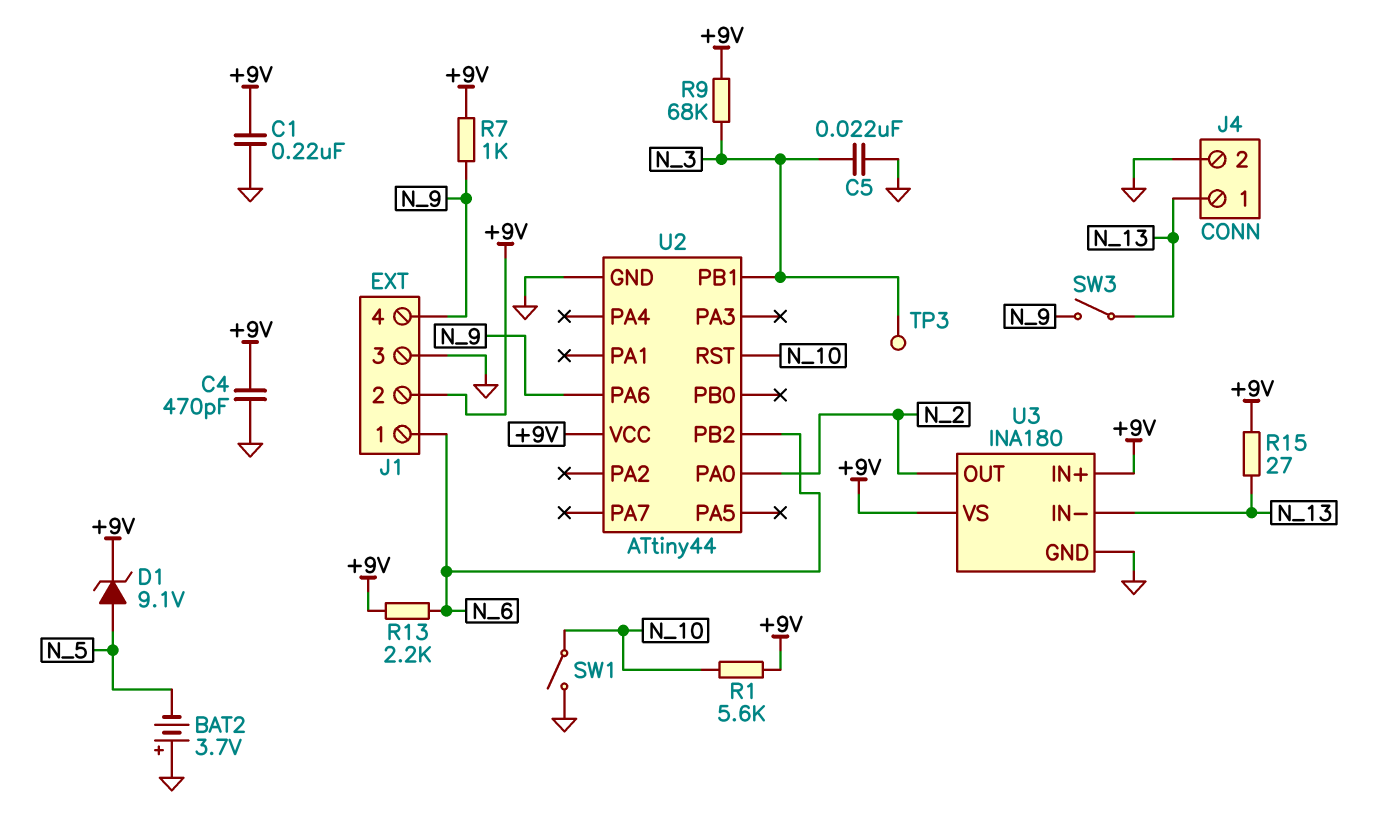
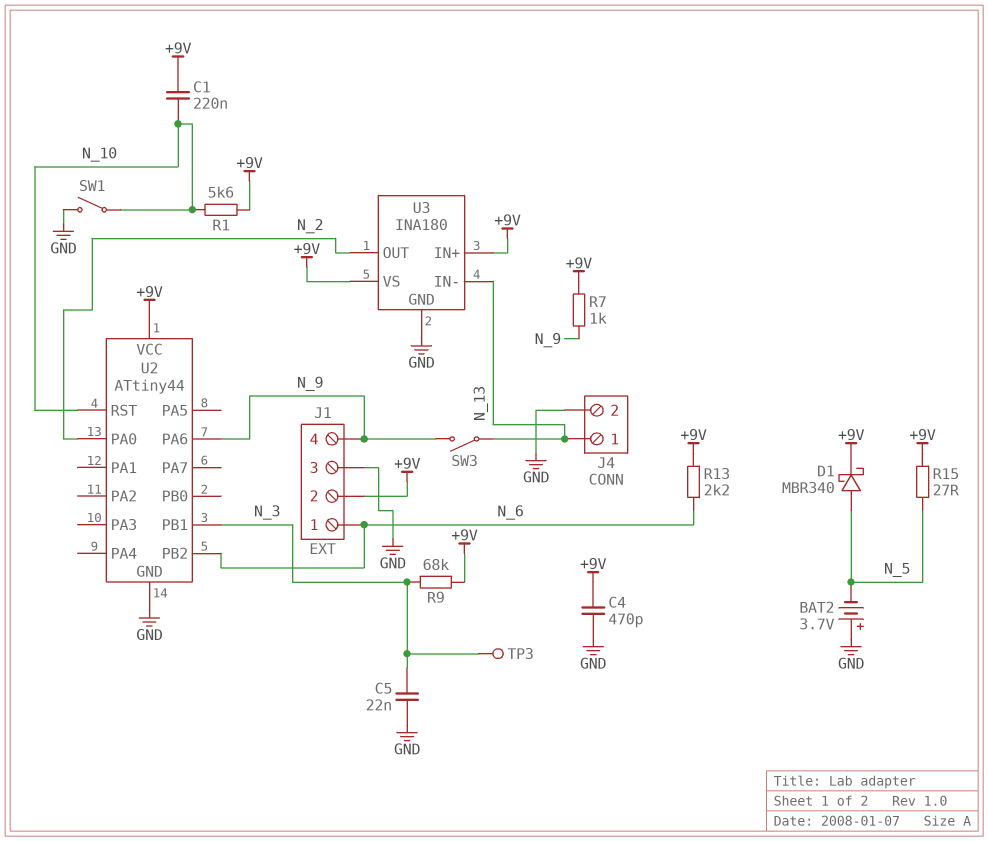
C1: 220nF (+9V, GND) -> 220nF (+9V, N_10)
D1: zener 9.1V (A N_5, K +9V) -> schottky MBR340 (A N_5, K +9V)
R15: 27 (+9V, N_13) -> 27 (+9V, N_5)

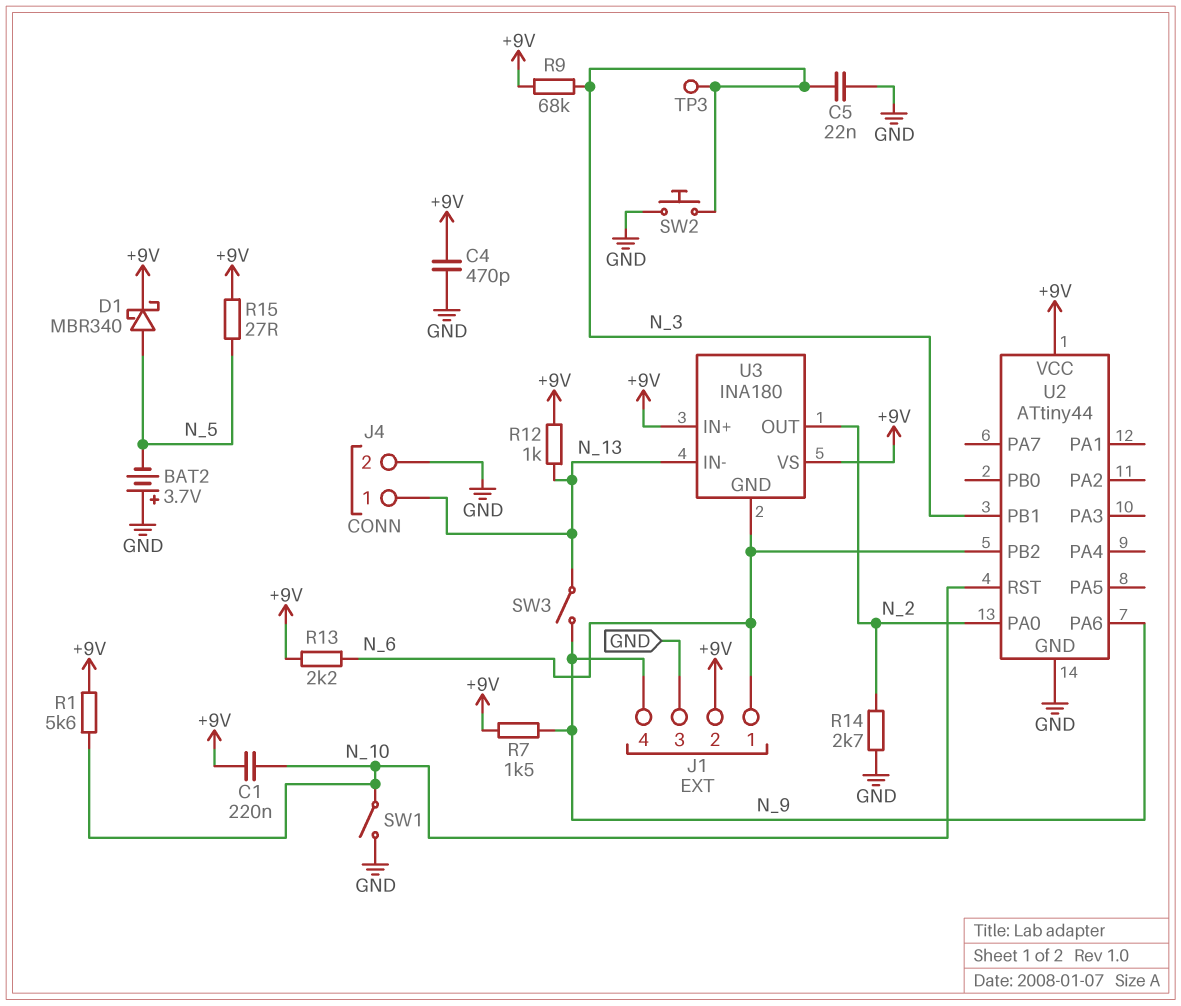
R7: 1k (+9V, N_9) -> 1.5k (+9V, N_9)
R12: none -> 1k (+9V, N_13)
R14: none -> 2.7k (GND, N_2)
SW2: none -> button (GND, N_3)
U3 pin GND: GND -> N_6

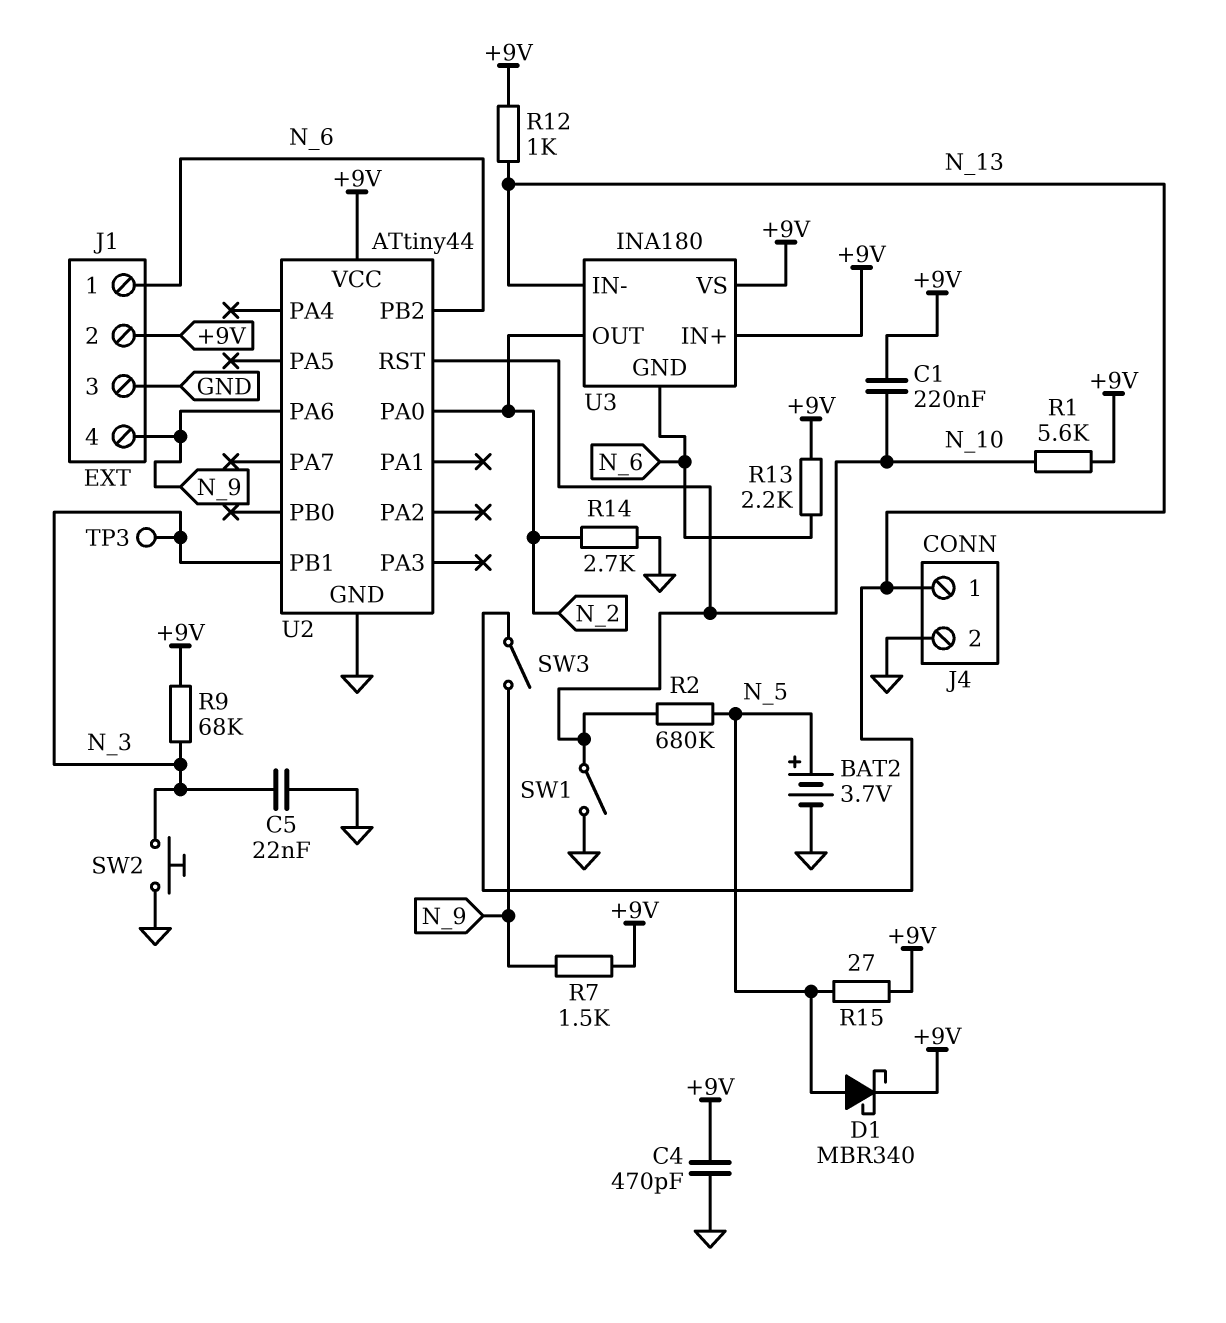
BAT2: 3.7V (plus GND, minus N_5) -> 3.7V (plus N_5, minus GND)
R2: none -> 680k (N_5, N_10)

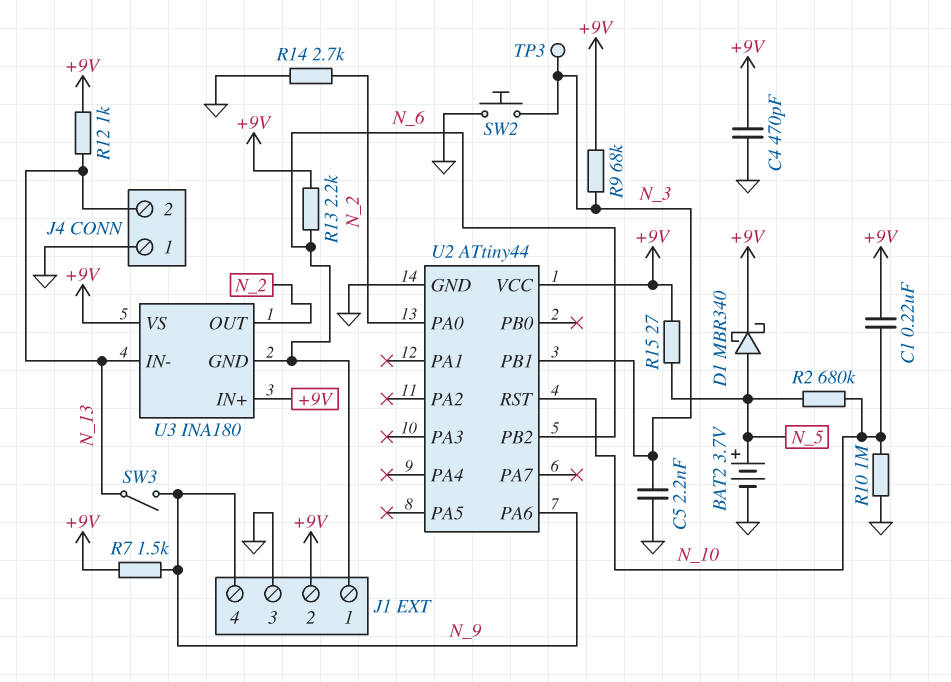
C5: 22nF (GND, N_3) -> 2.2nF (GND, N_3)
J4 pin 1: N_13 -> GND
J4 pin 2: GND -> N_13
R1: 5.6k (+9V, N_10) -> none
R10: none -> 1M (GND, N_10)
SW1: switch (GND, N_10) -> none

